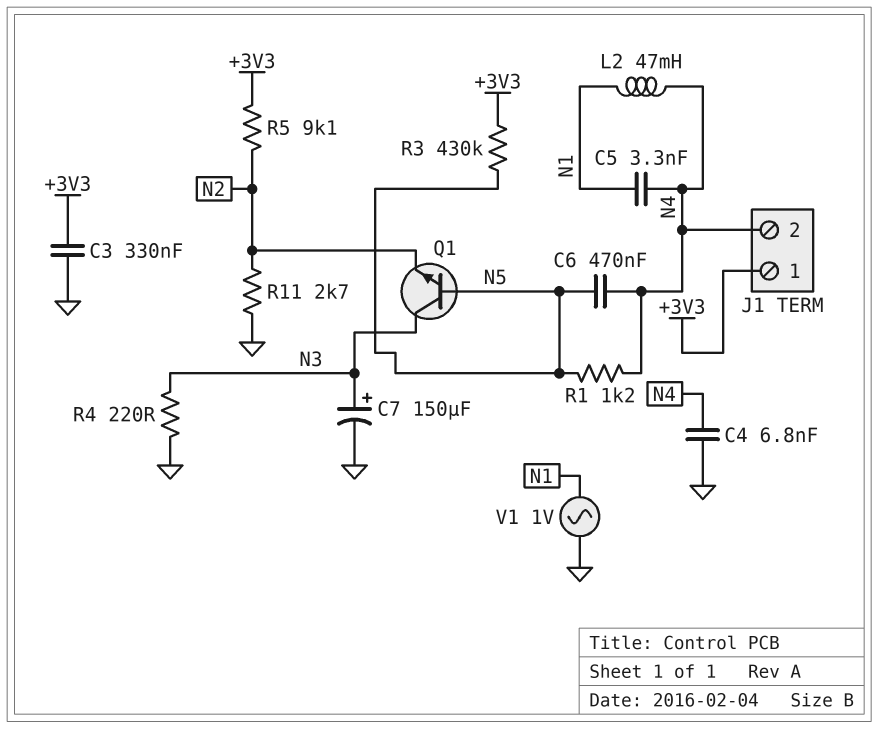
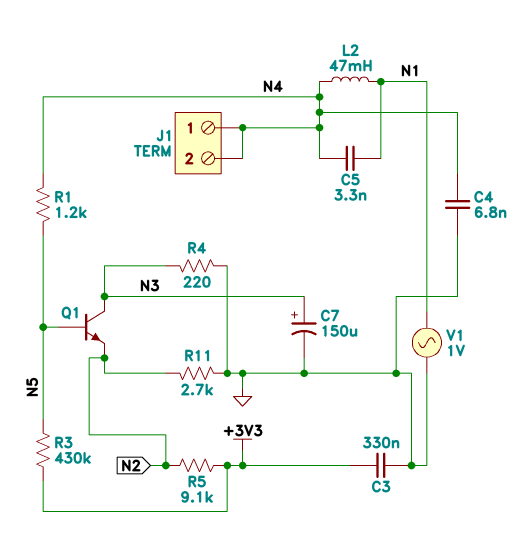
C6: 470nF (N4, N5) -> none
J1 pin 1: +3V3 -> N4

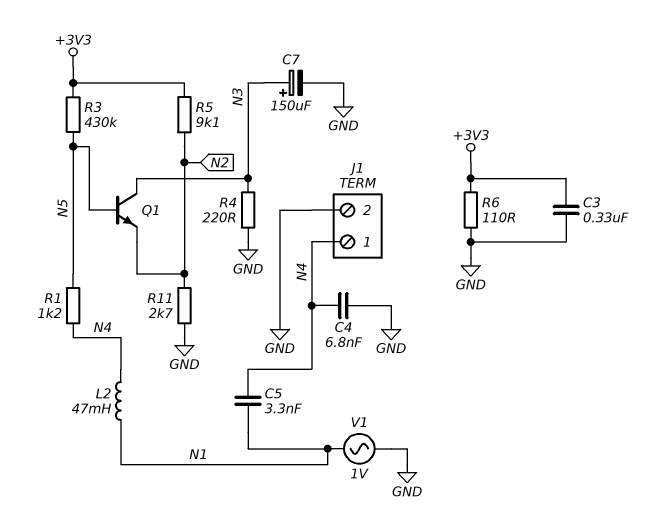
J1 pin 2: N4 -> GND
R6: none -> 110 (+3V3, GND)

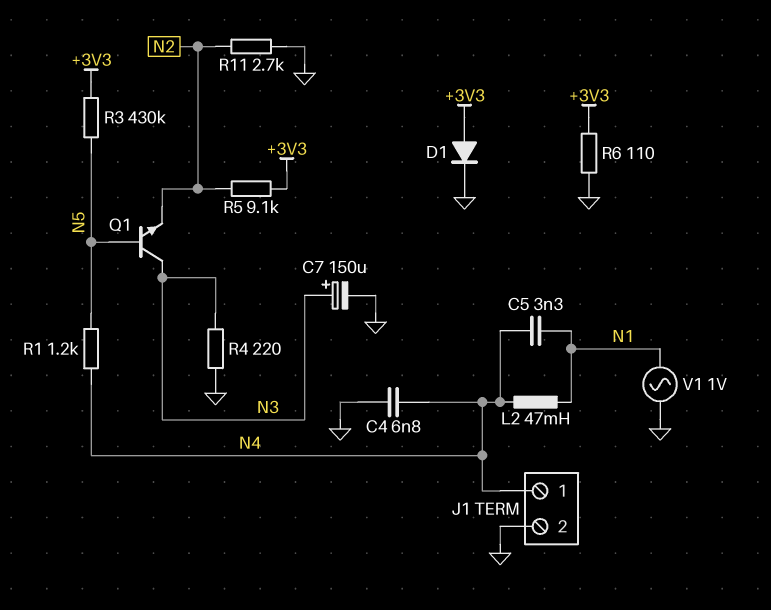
C3: 330nF (+3V3, GND) -> none
D1: none -> diode (A +3V3, K GND)

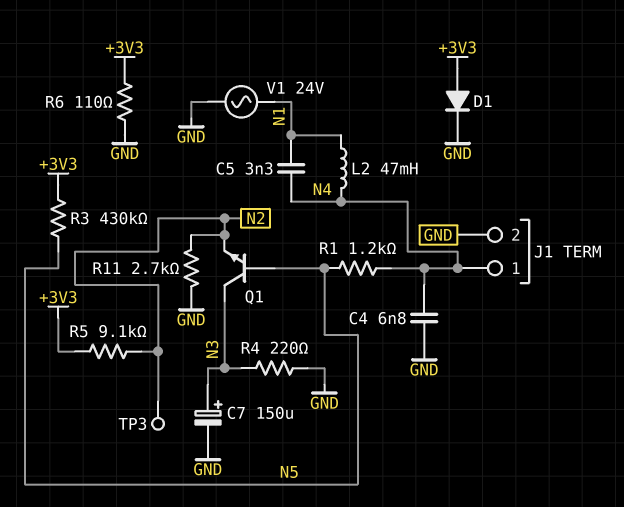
TP3: none -> test point (N2)
V1: AC 1V (GND, N1) -> AC 24V (GND, N1)

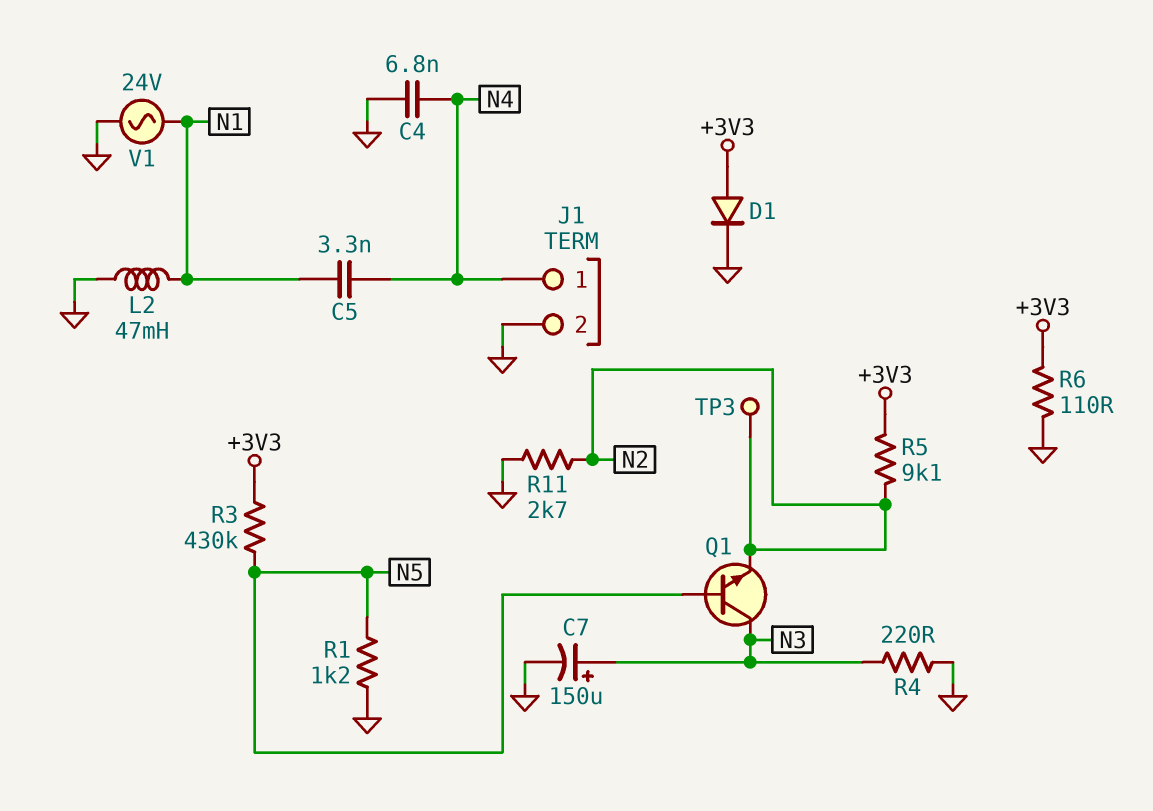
L2: 47mH (N1, N4) -> 47mH (GND, N1)
R1: 1.2k (N4, N5) -> 1.2k (GND, N5)

